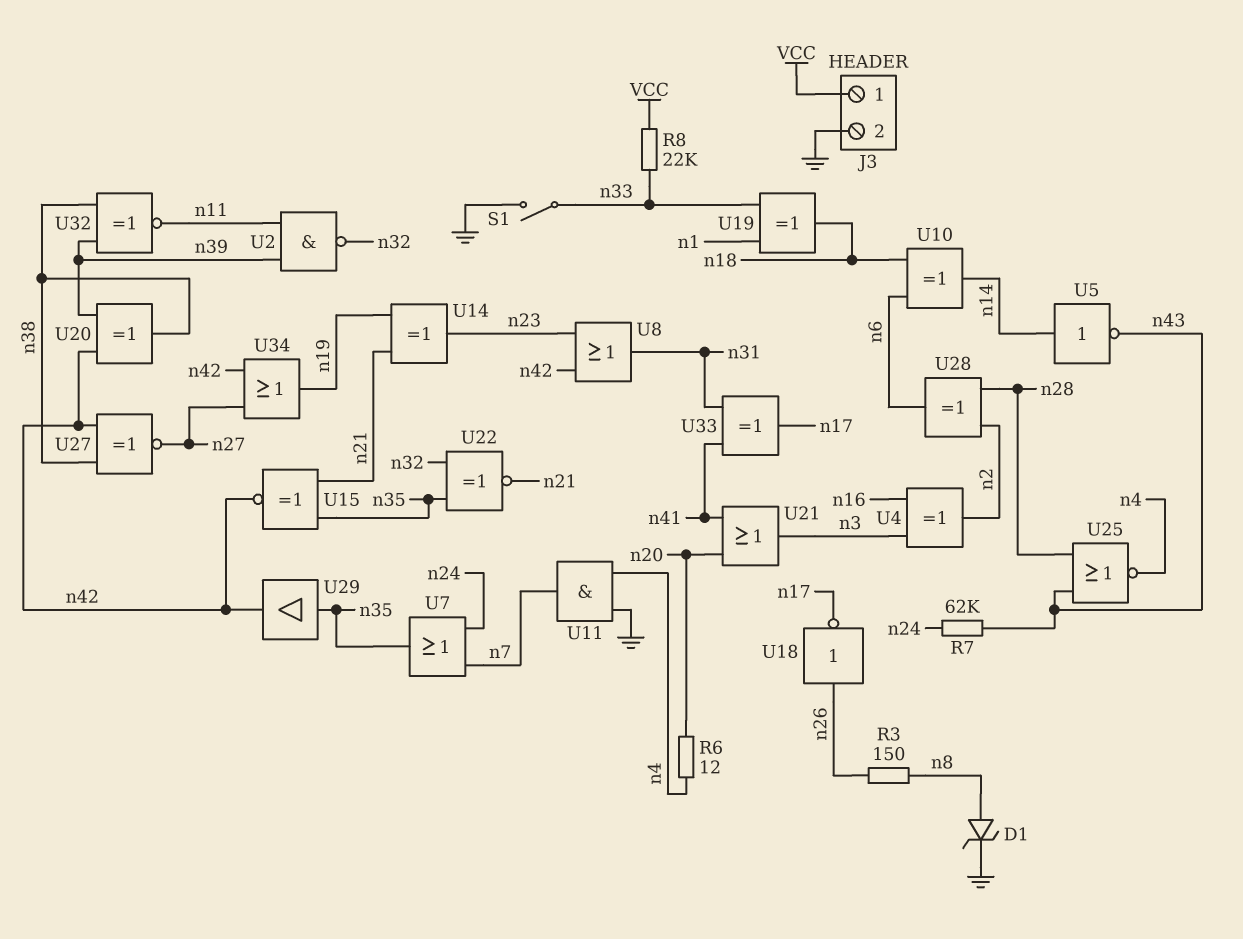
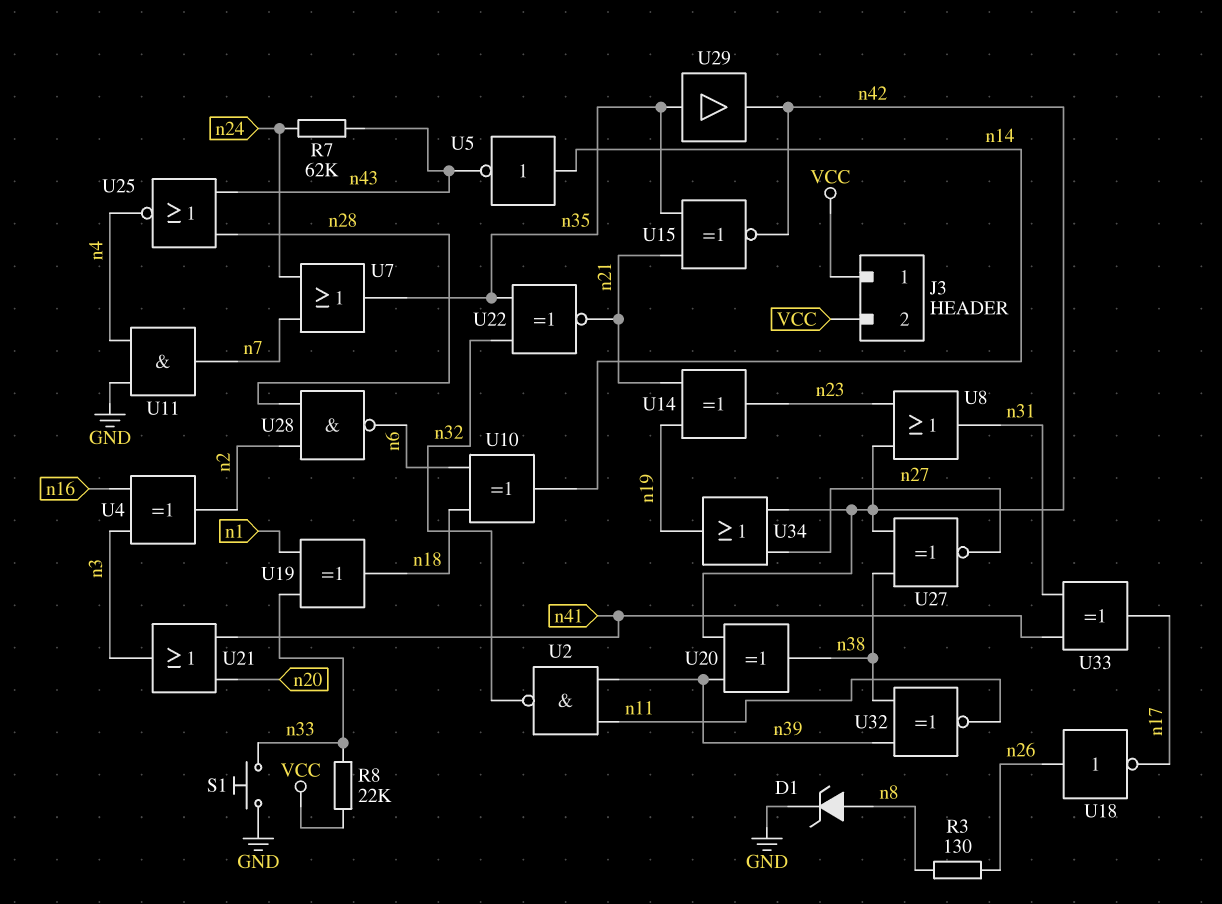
J3 pin 2: GND -> VCC
R3: 150 (n8, n26) -> 130 (n8, n26)
R6: 12 (n4, n20) -> none
S1: switch (GND, n33) -> button (GND, n33)
U28: XOR (in n2, in n28, out n6) -> NAND (in n2, in n28, out n6)

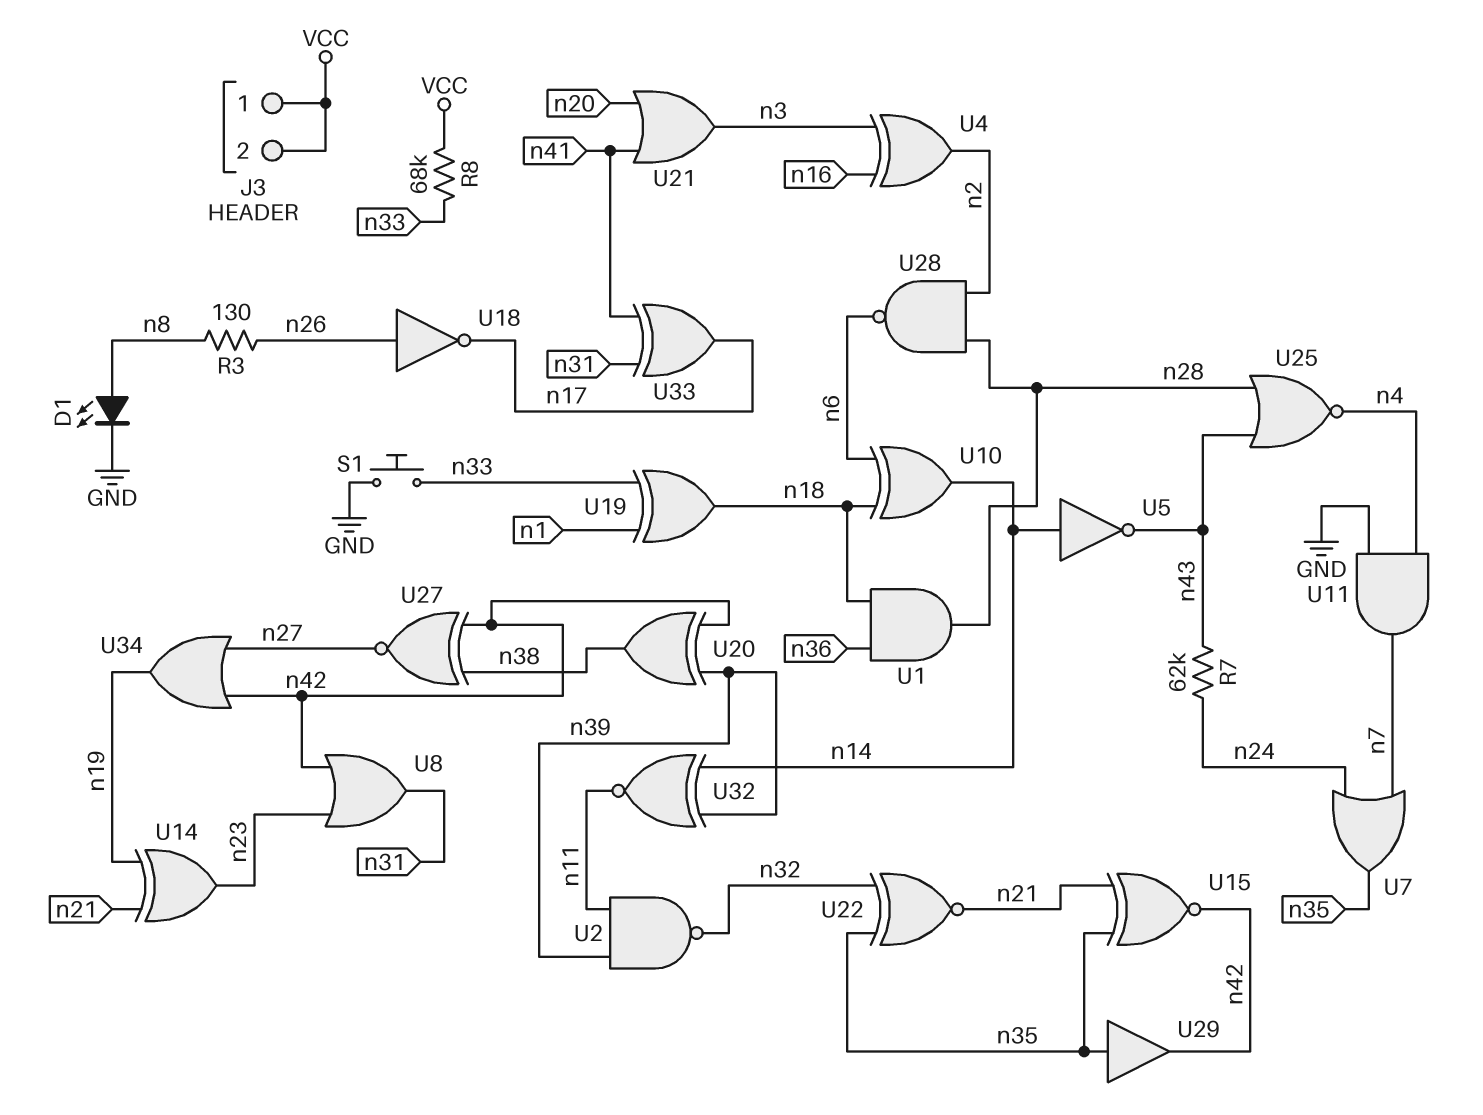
D1: zener (A n8, K GND) -> LED (A n8, K GND)
R8: 22k (VCC, n33) -> 68k (VCC, n33)
U1: none -> AND (in n18, in n36, out n28)
U32: XNOR (in n38, in n39, out n11) -> XNOR (in n14, in n39, out n11)

